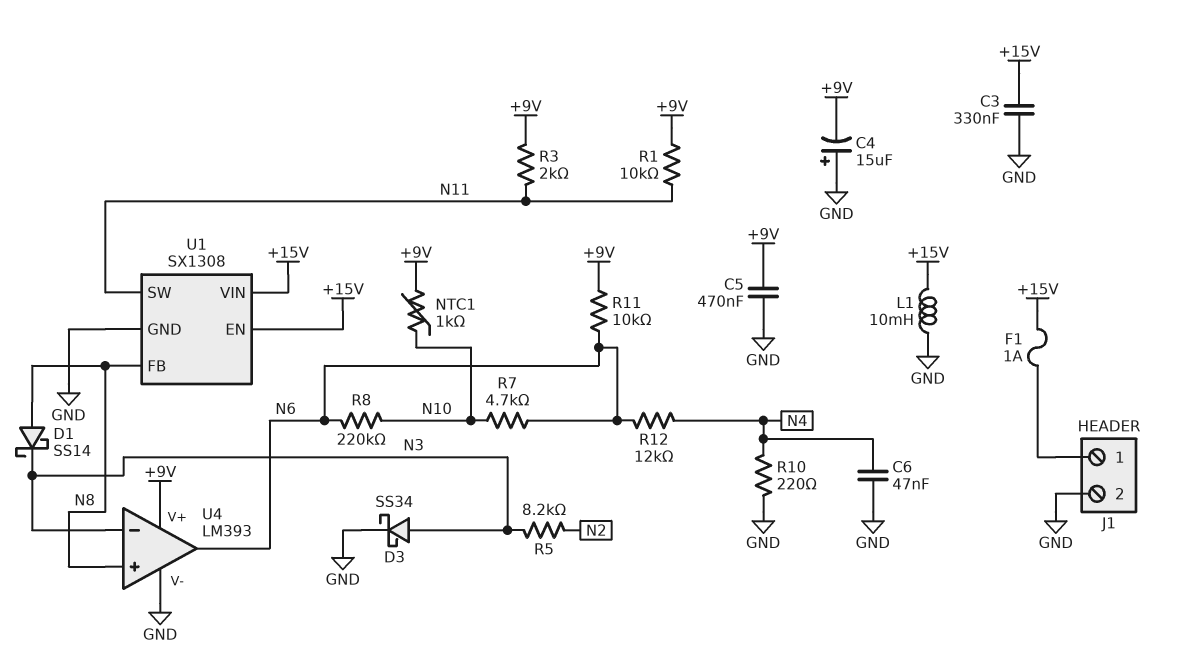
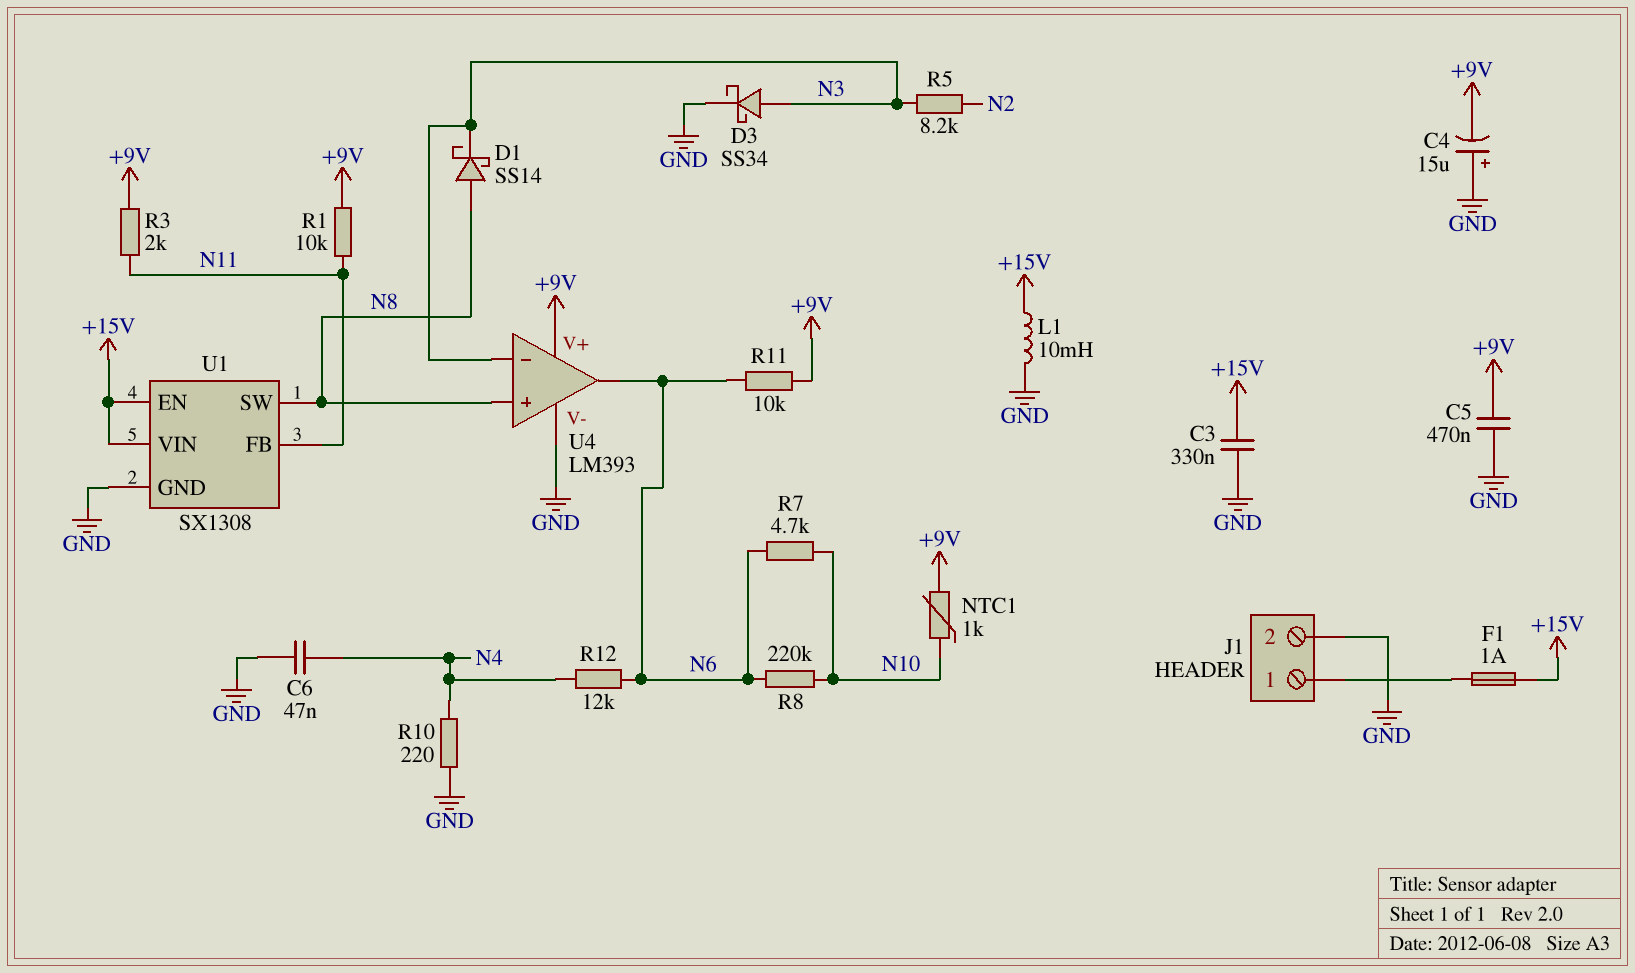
U1 pin FB: N8 -> N11
U1 pin SW: N11 -> N8

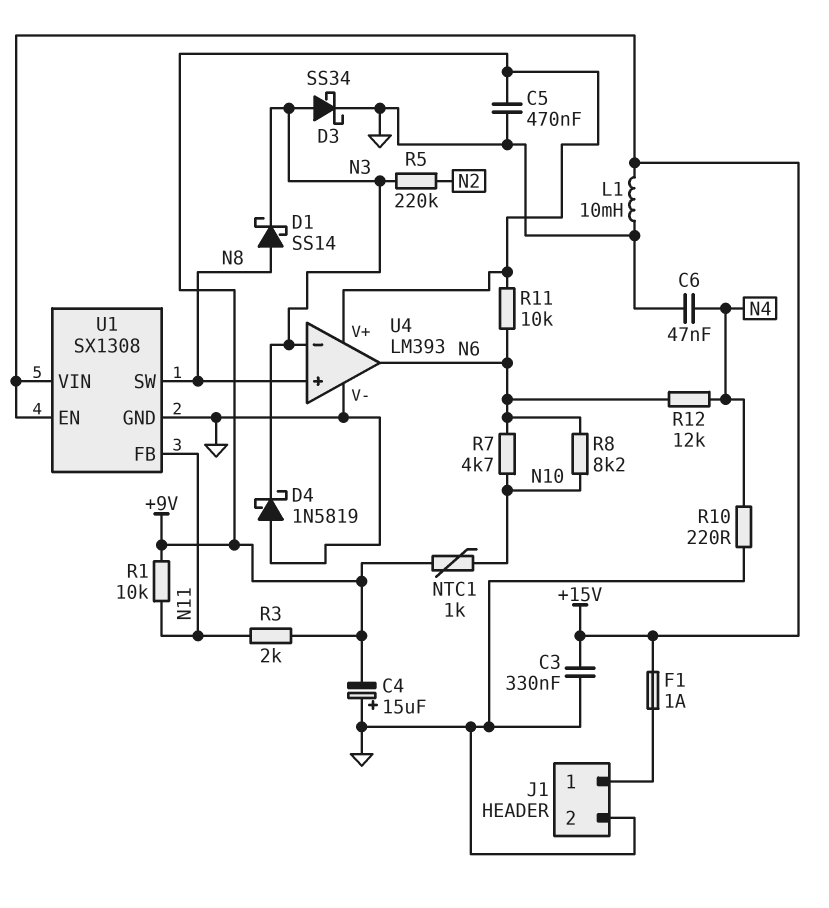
D4: none -> schottky 1N5819 (A GND, K N3)
R5: 8.2k (N2, N3) -> 220k (N2, N3)
R8: 220k (N6, N10) -> 8.2k (N6, N10)

